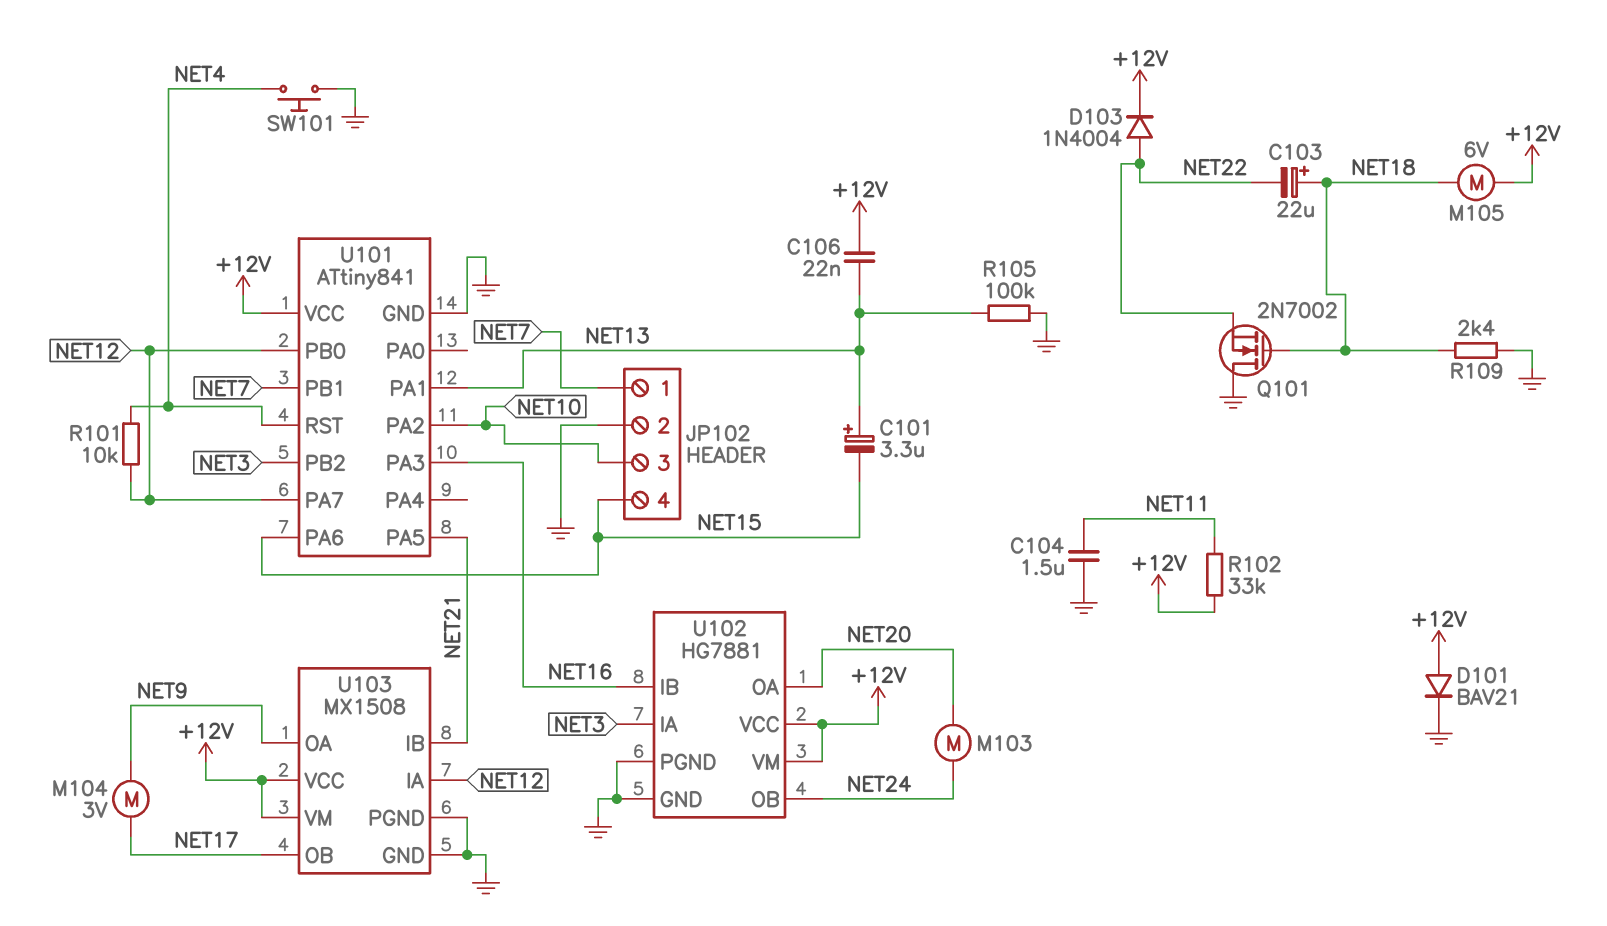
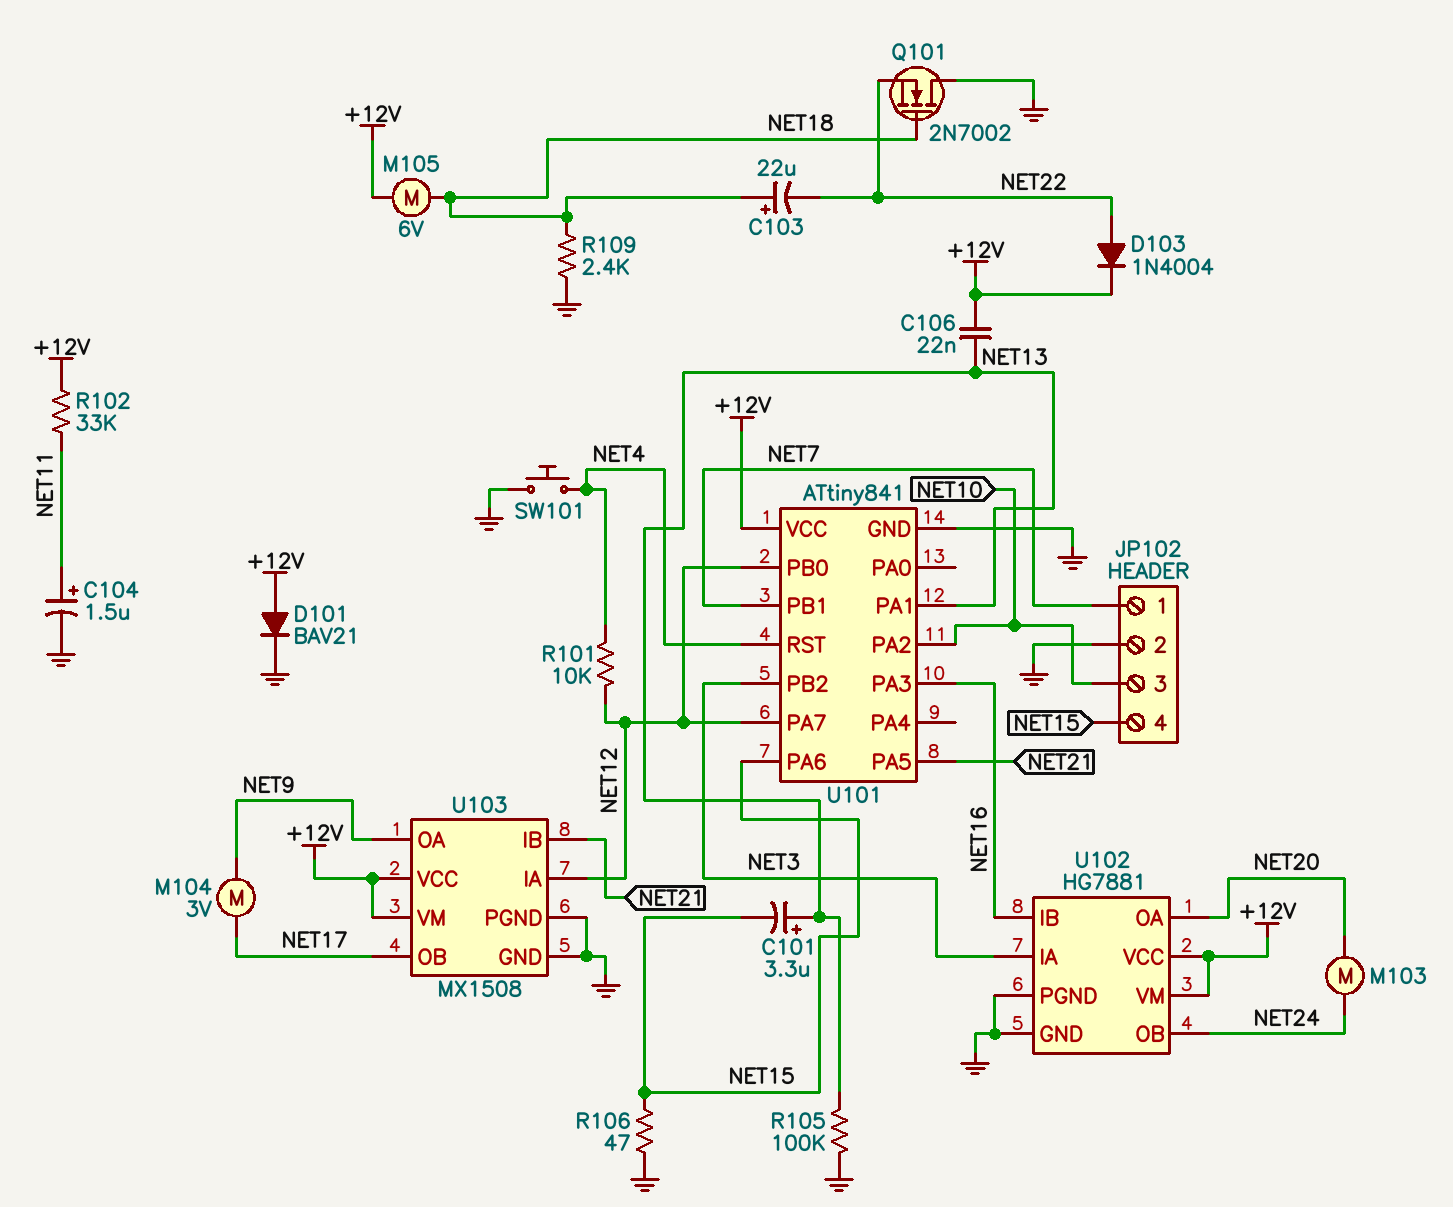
C104: 1.5uF (GND, NET11) -> 1.5uF (plus NET11, minus GND)
R106: none -> 47 (GND, NET15)

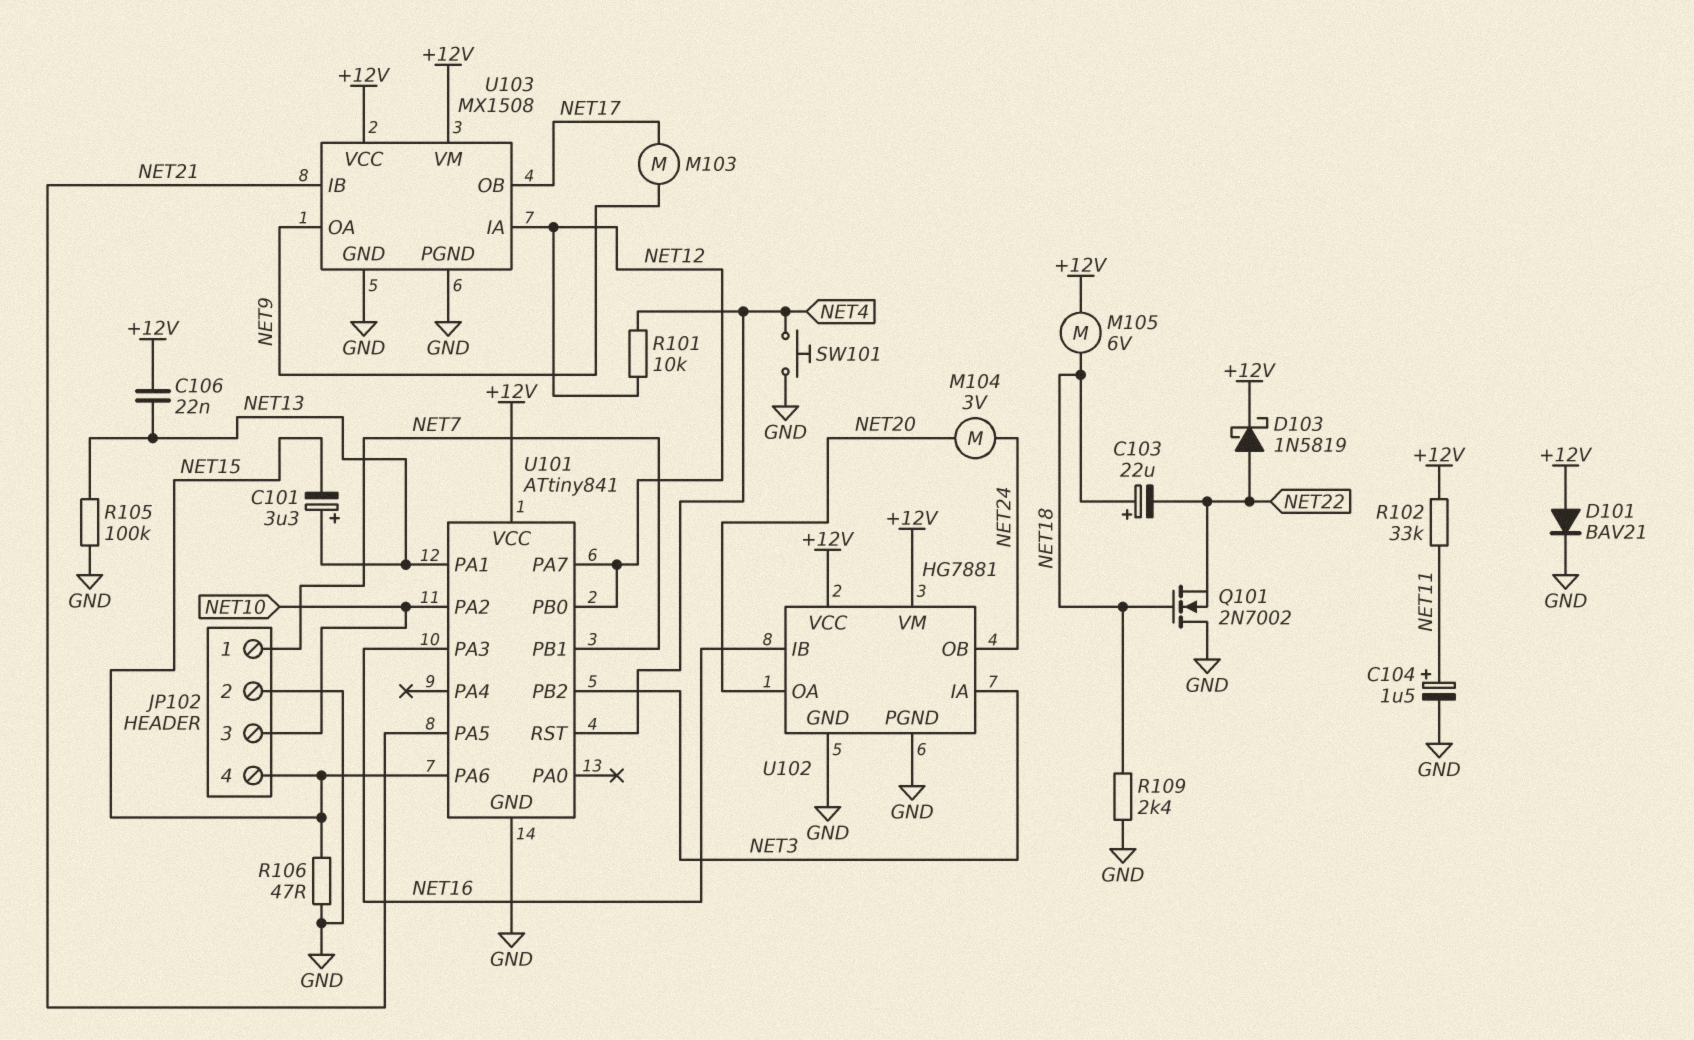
D103: diode 1N4004 (A NET22, K +12V) -> schottky 1N5819 (A NET22, K +12V)
M103: motor (NET20, NET24) -> motor (NET9, NET17)
M104: motor 3V (NET9, NET17) -> motor 3V (NET20, NET24)

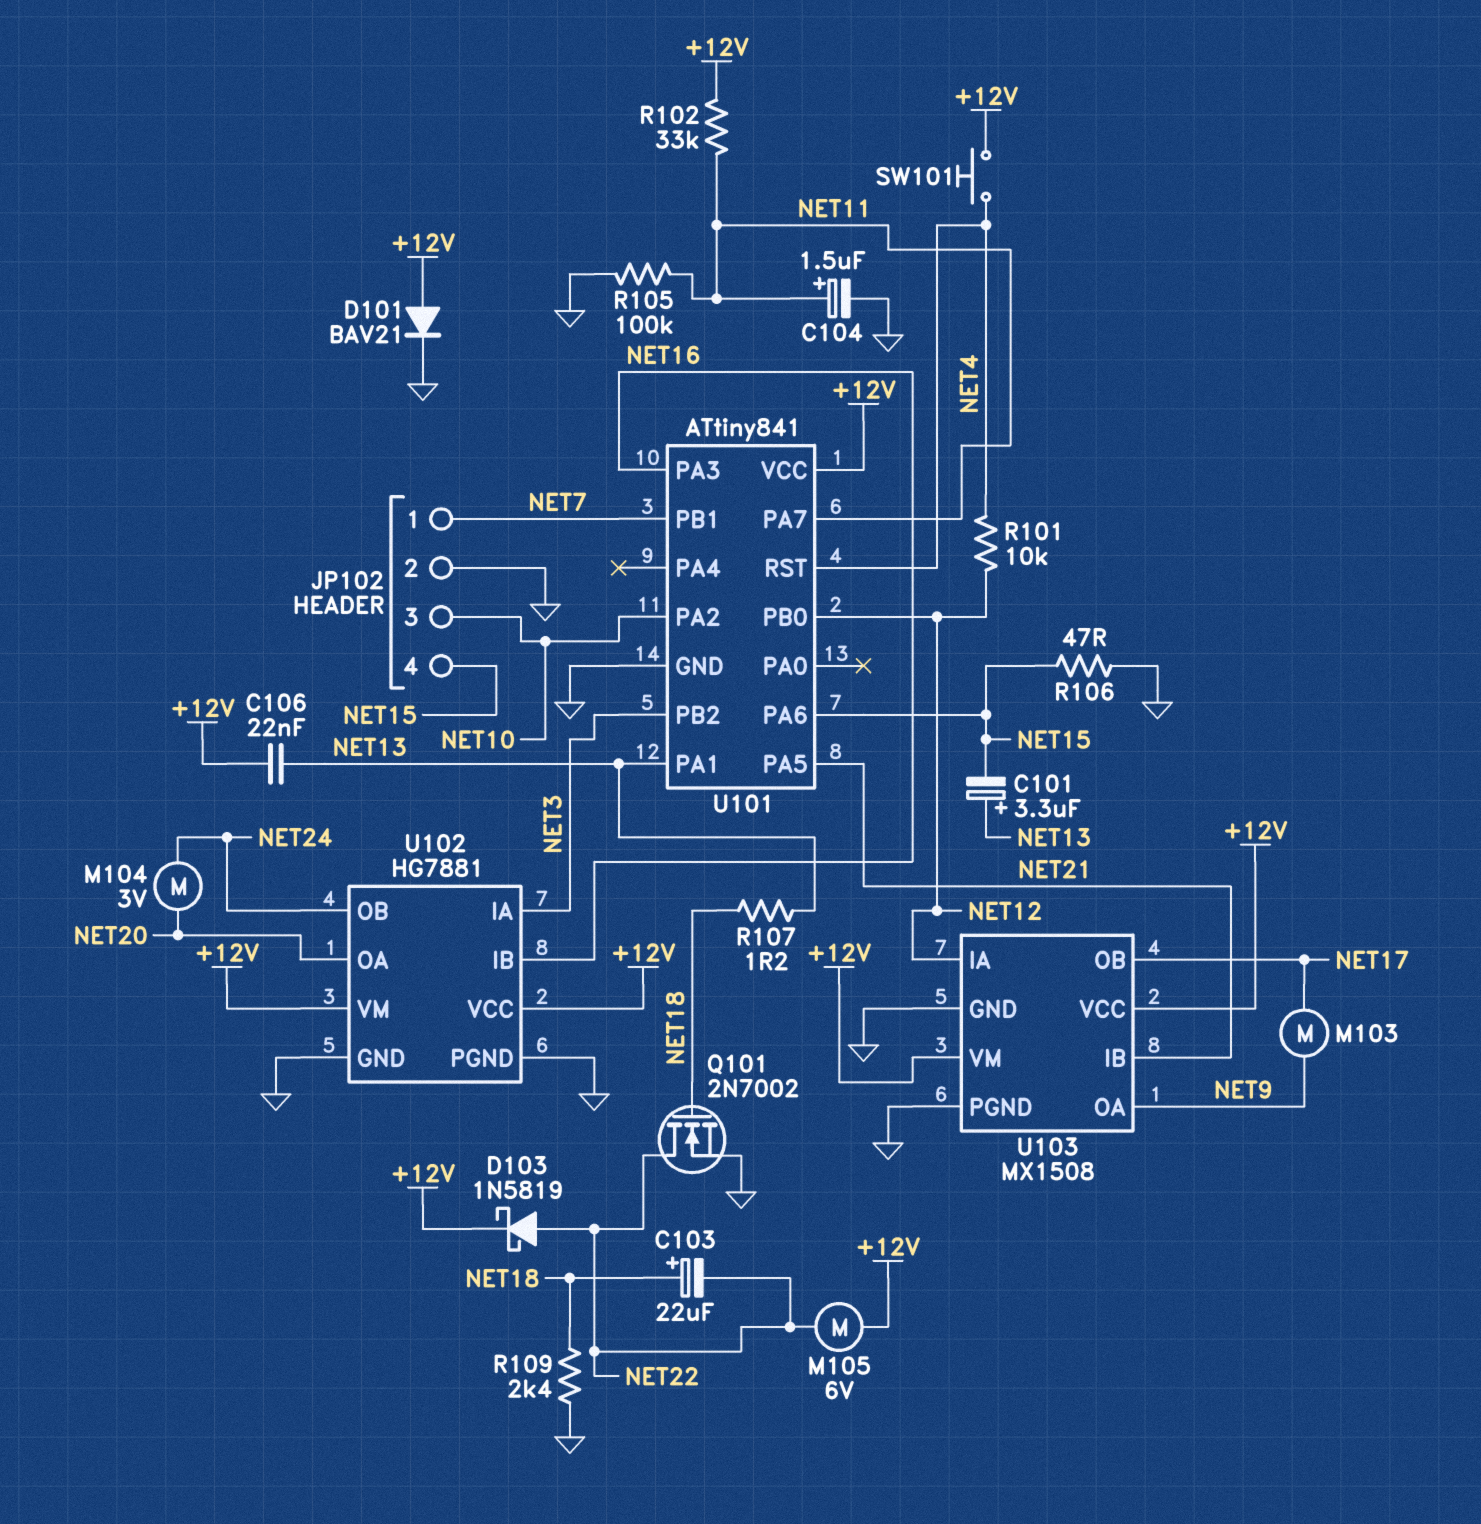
M105: motor 6V (+12V, NET18) -> motor 6V (+12V, NET22)
Q101: NMOS 2N7002 (G NET18, D GND, S NET22) -> NMOS 2N7002 (G NET18, D NET22, S GND)
R105: 100k (GND, NET13) -> 100k (GND, NET11)
R107: none -> 1.2 (NET13, NET18)
SW101: button (GND, NET4) -> button (+12V, NET4)
U101 pin PA7: NET12 -> NET11

